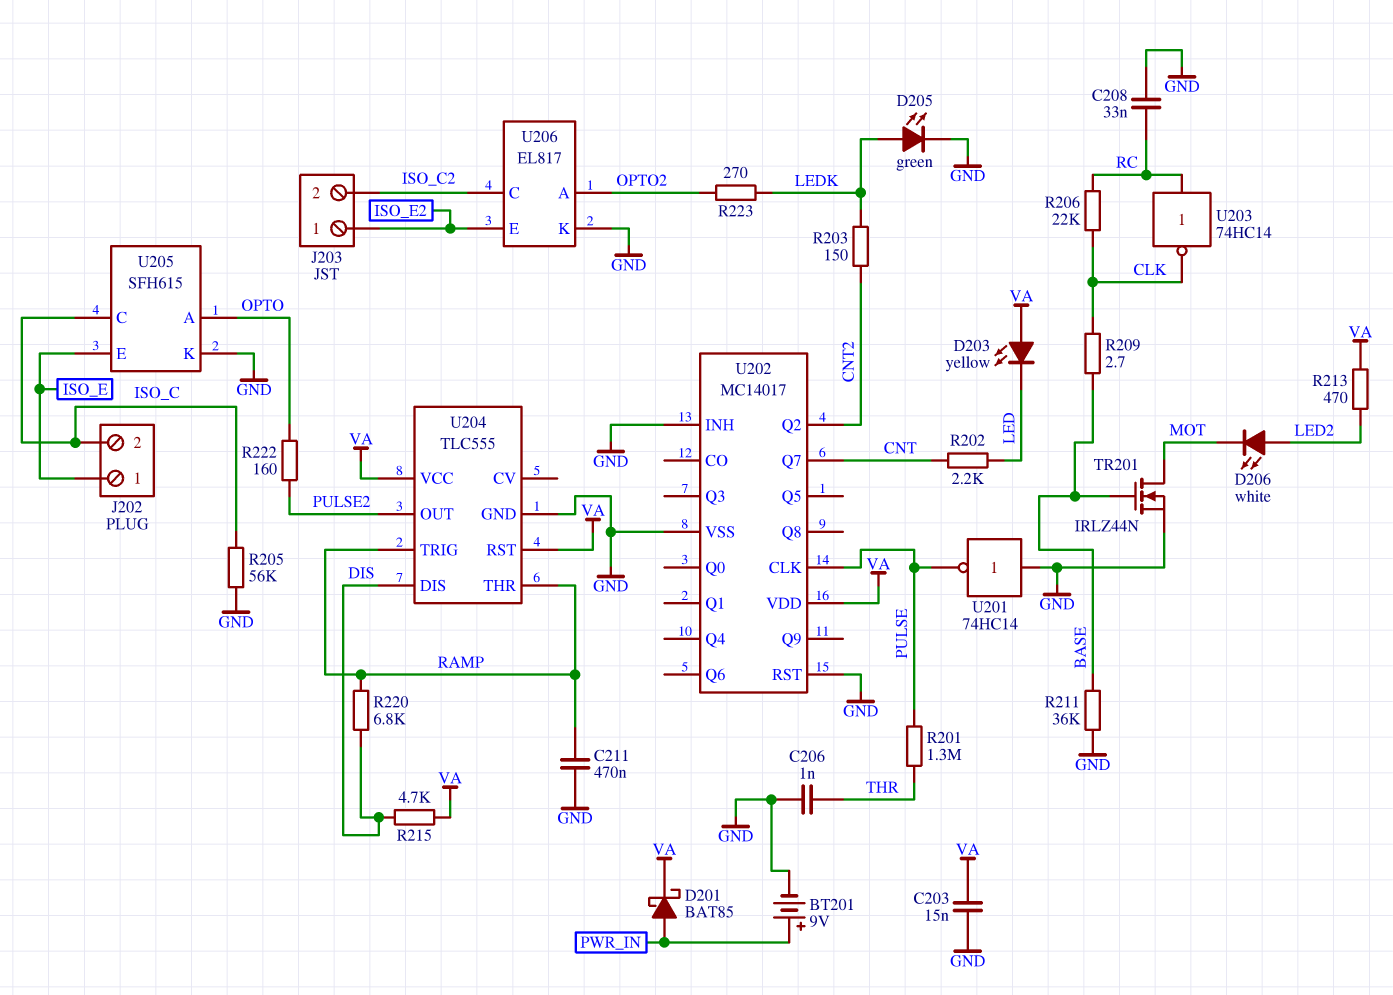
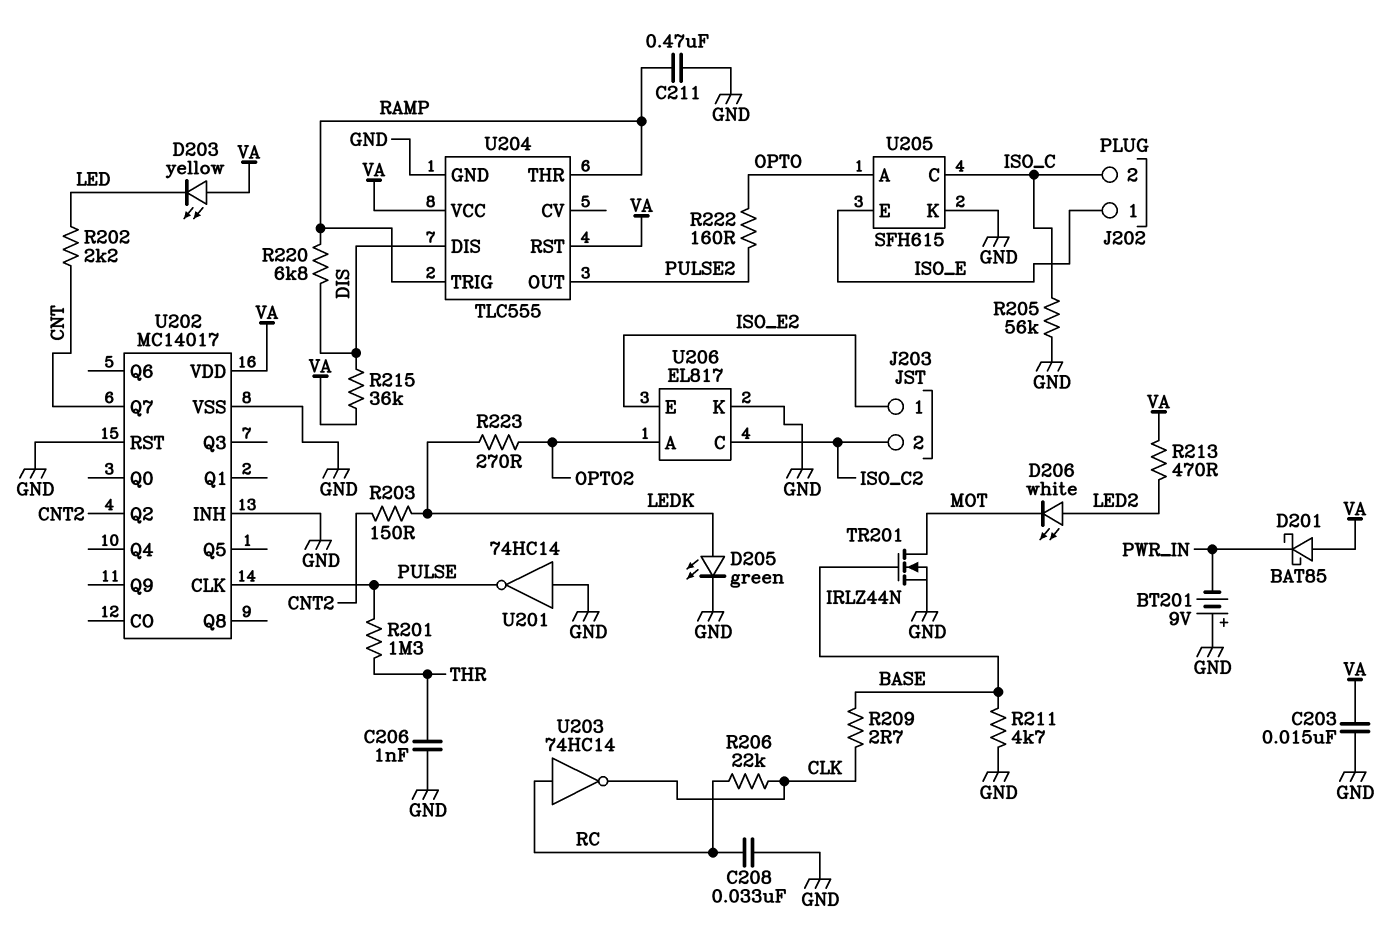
BT201: 9V (plus PWR_IN, minus GND) -> 9V (plus GND, minus PWR_IN)
D201: schottky BAT85 (A PWR_IN, K VA) -> schottky BAT85 (A VA, K PWR_IN)
R211: 36k (BASE, GND) -> 4.7k (BASE, GND)
R215: 4.7k (DIS, VA) -> 36k (DIS, VA)

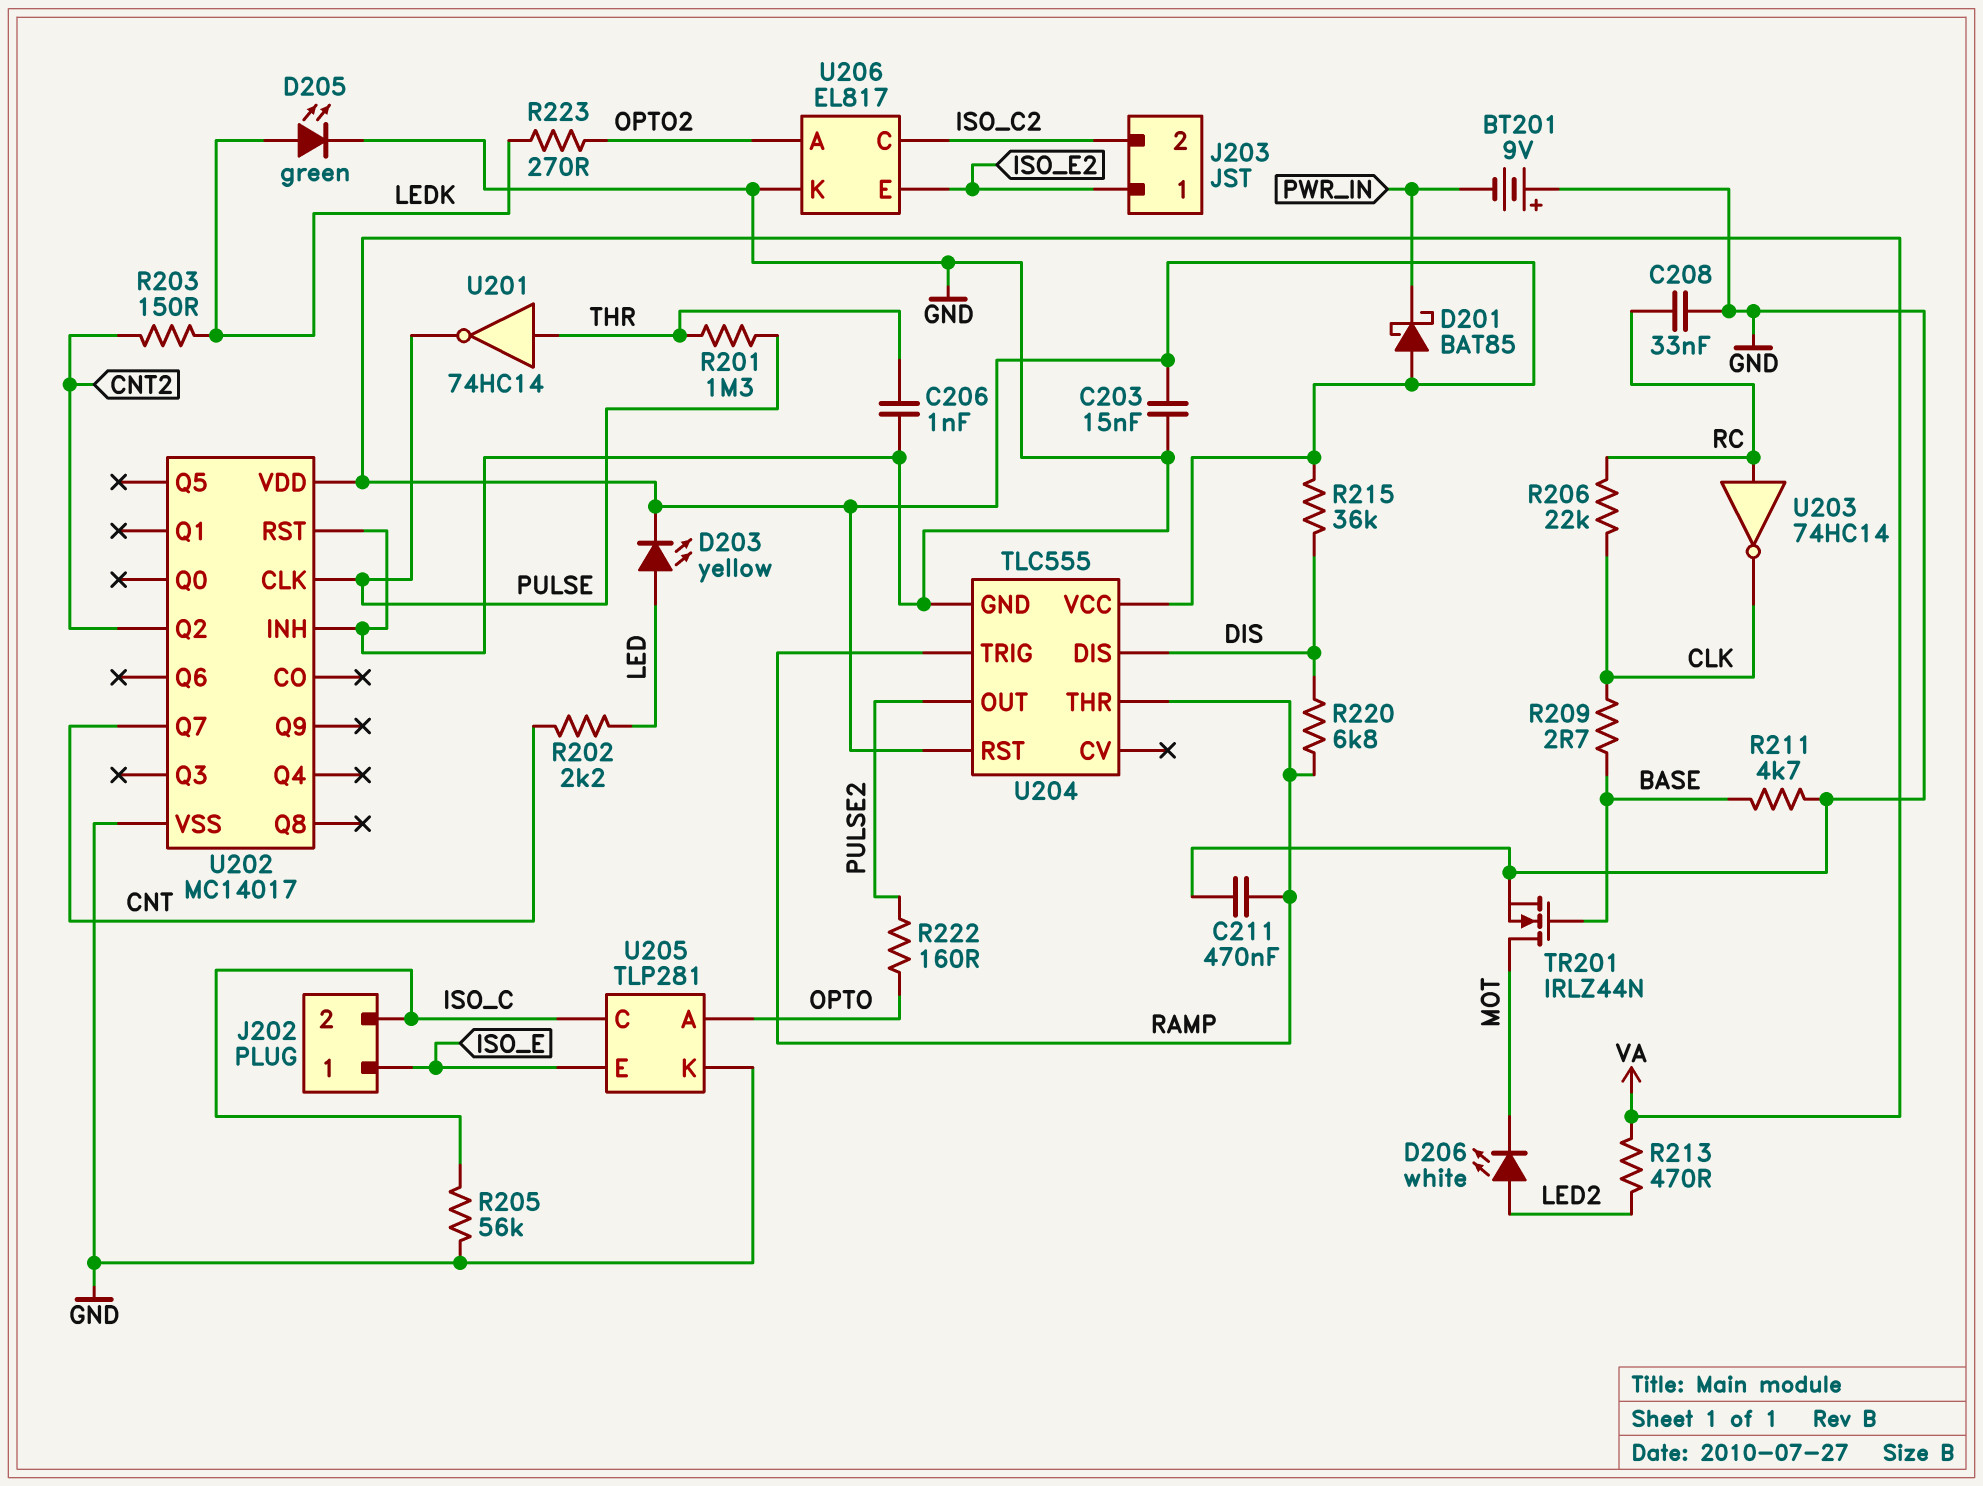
D203: LED yellow (A VA, K LED) -> LED yellow (A LED, K VA)
U201: NOT 74HC14 (in GND, out PULSE) -> NOT 74HC14 (in THR, out PULSE)
U205: SFH615 -> TLP281

